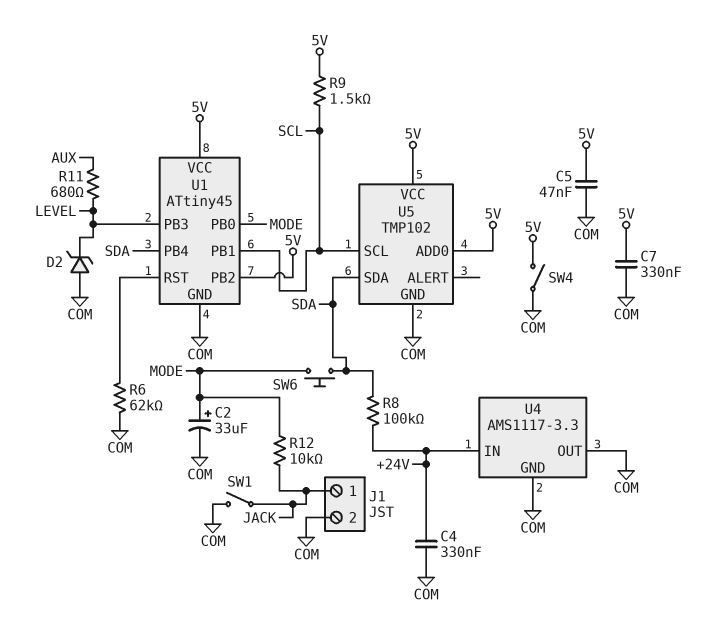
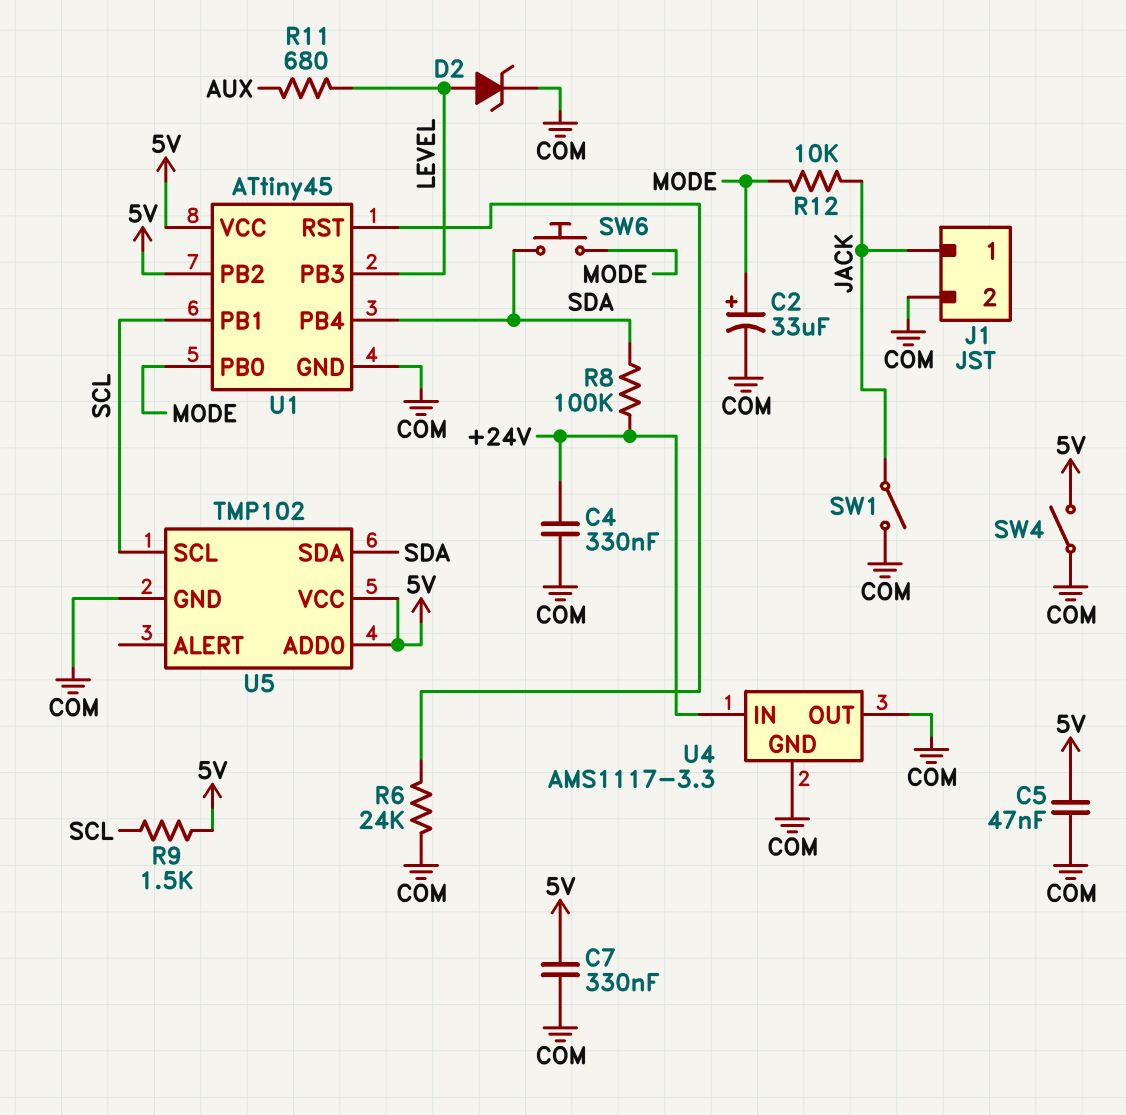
D2: zener (A COM, K LEVEL) -> zener (A LEVEL, K COM)
R6: 62k (COM, U1/RST) -> 24k (COM, U1/RST)

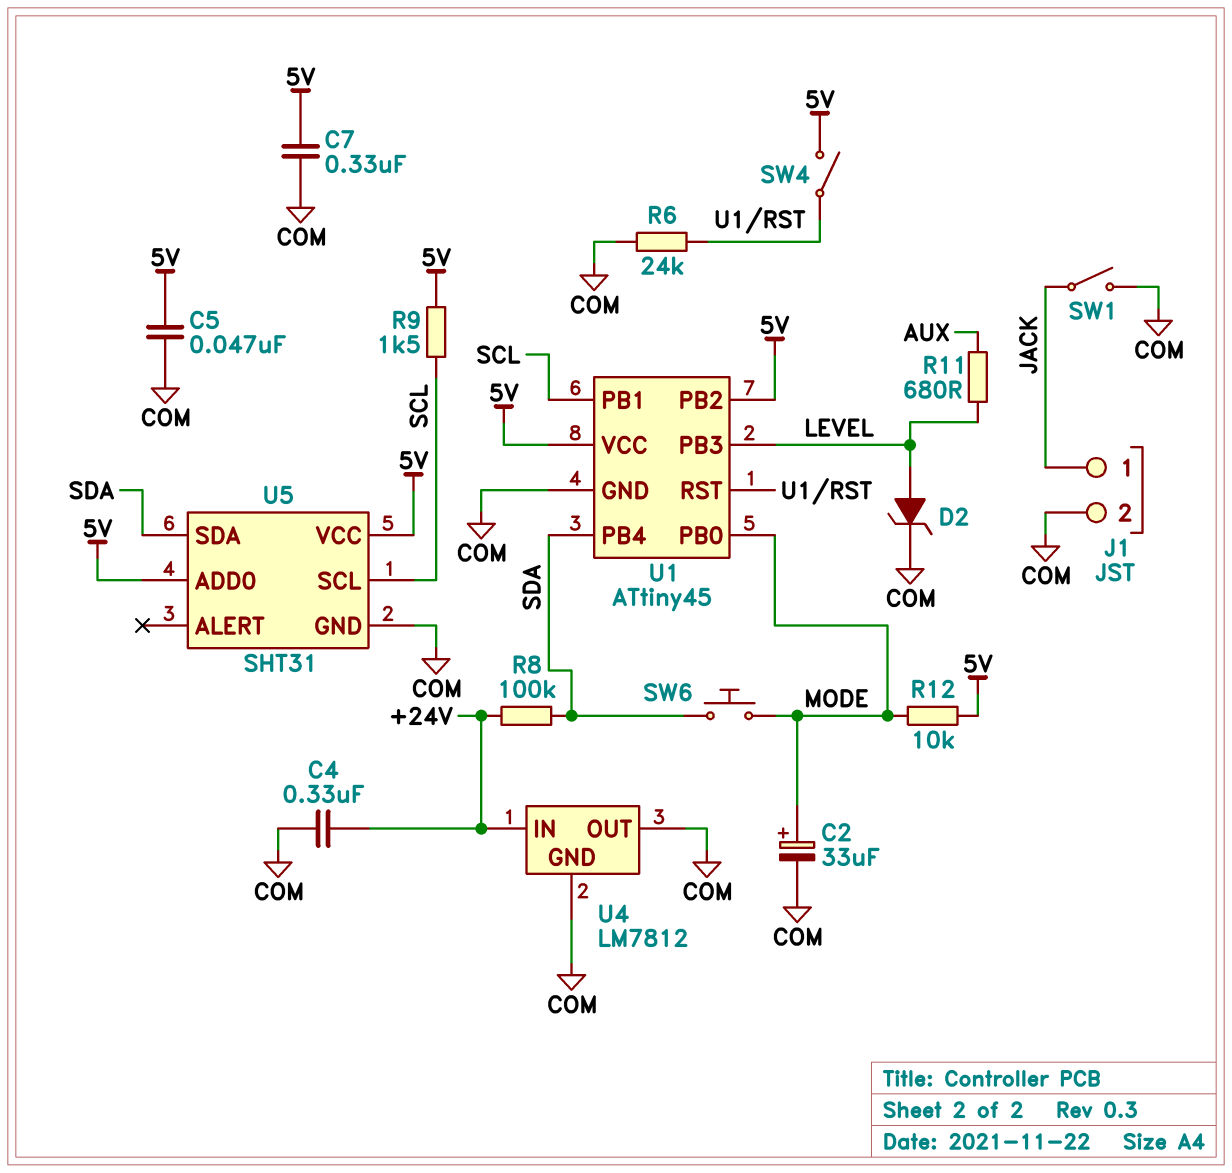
R12: 10k (JACK, MODE) -> 10k (5V, MODE)
SW4: switch (5V, COM) -> switch (5V, U1/RST)
U4: AMS1117-3.3 -> LM7812
U5: TMP102 -> SHT31

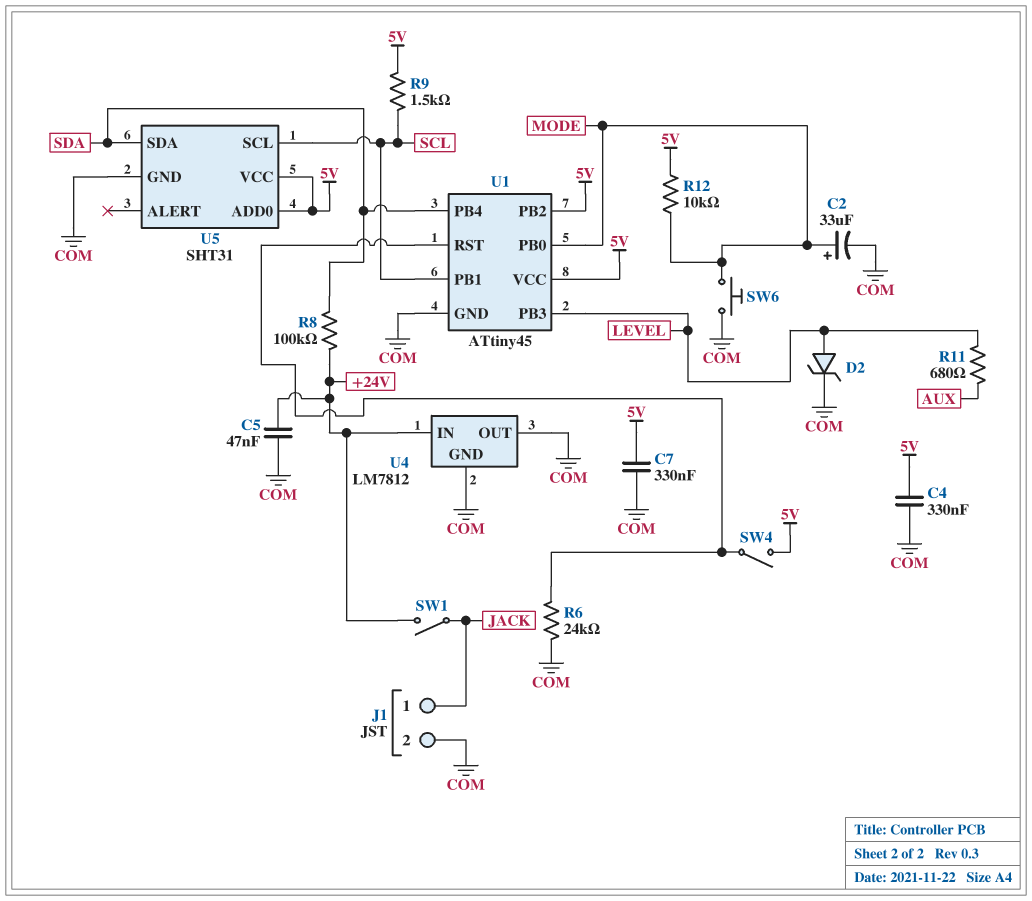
C4: 330nF (+24V, COM) -> 330nF (5V, COM)
C5: 47nF (5V, COM) -> 47nF (+24V, COM)
SW1: switch (COM, JACK) -> switch (+24V, JACK)
SW6: button (MODE, SDA) -> button (COM, MODE)

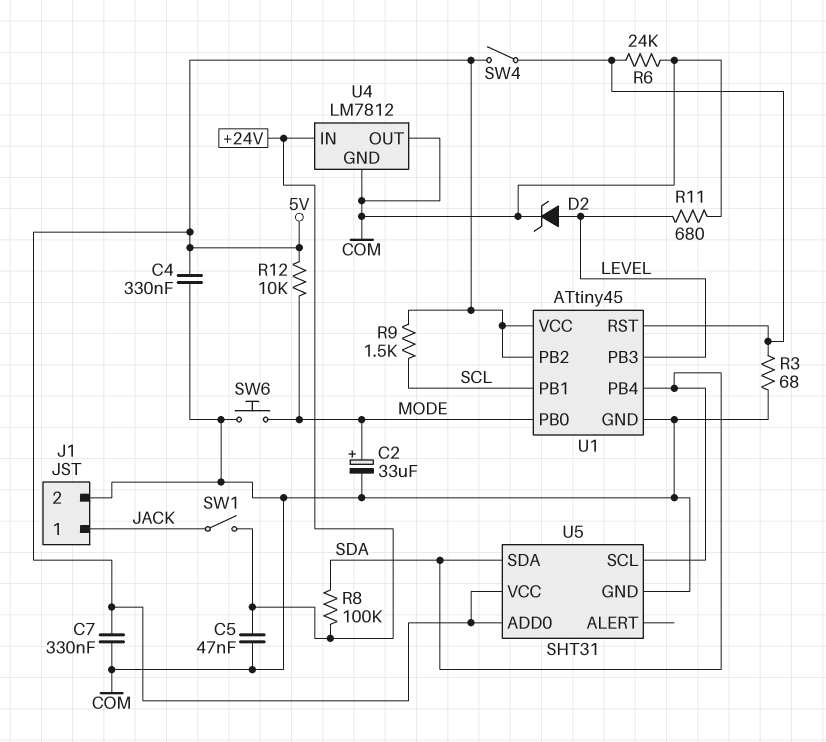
R3: none -> 68 (COM, U1/RST)
R11: 680 (AUX, LEVEL) -> 680 (COM, LEVEL)
U5 pin SCL: SCL -> SDA

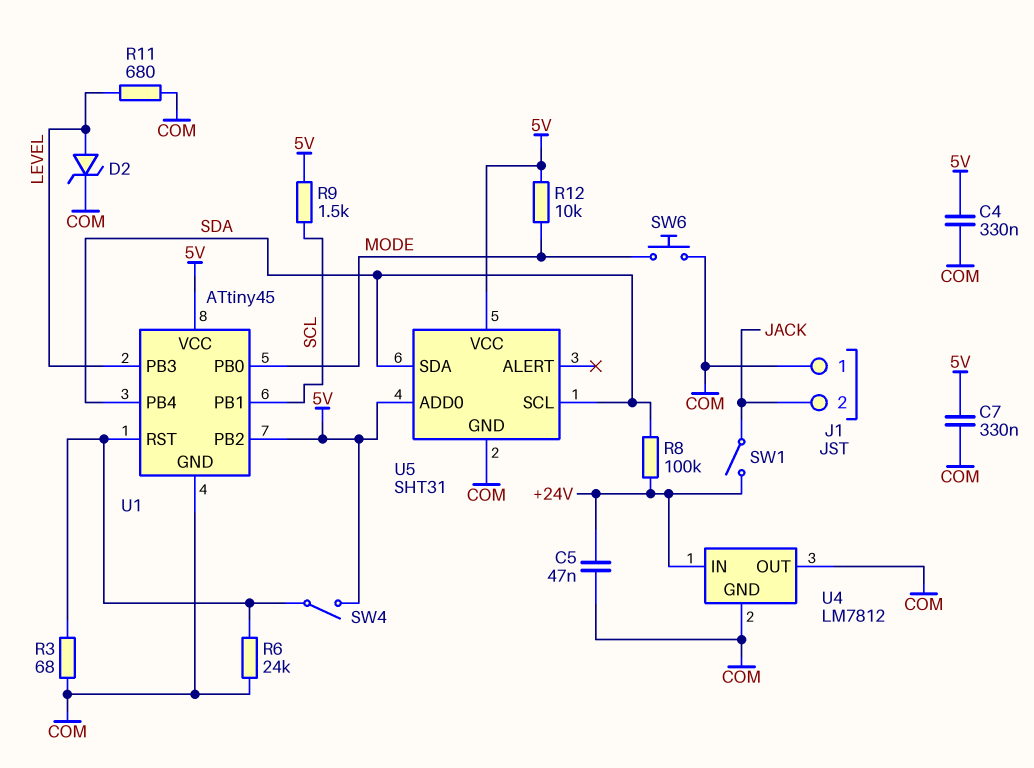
C2: 33uF (plus MODE, minus COM) -> none
J1 pin 1: JACK -> COM
J1 pin 2: COM -> JACK

